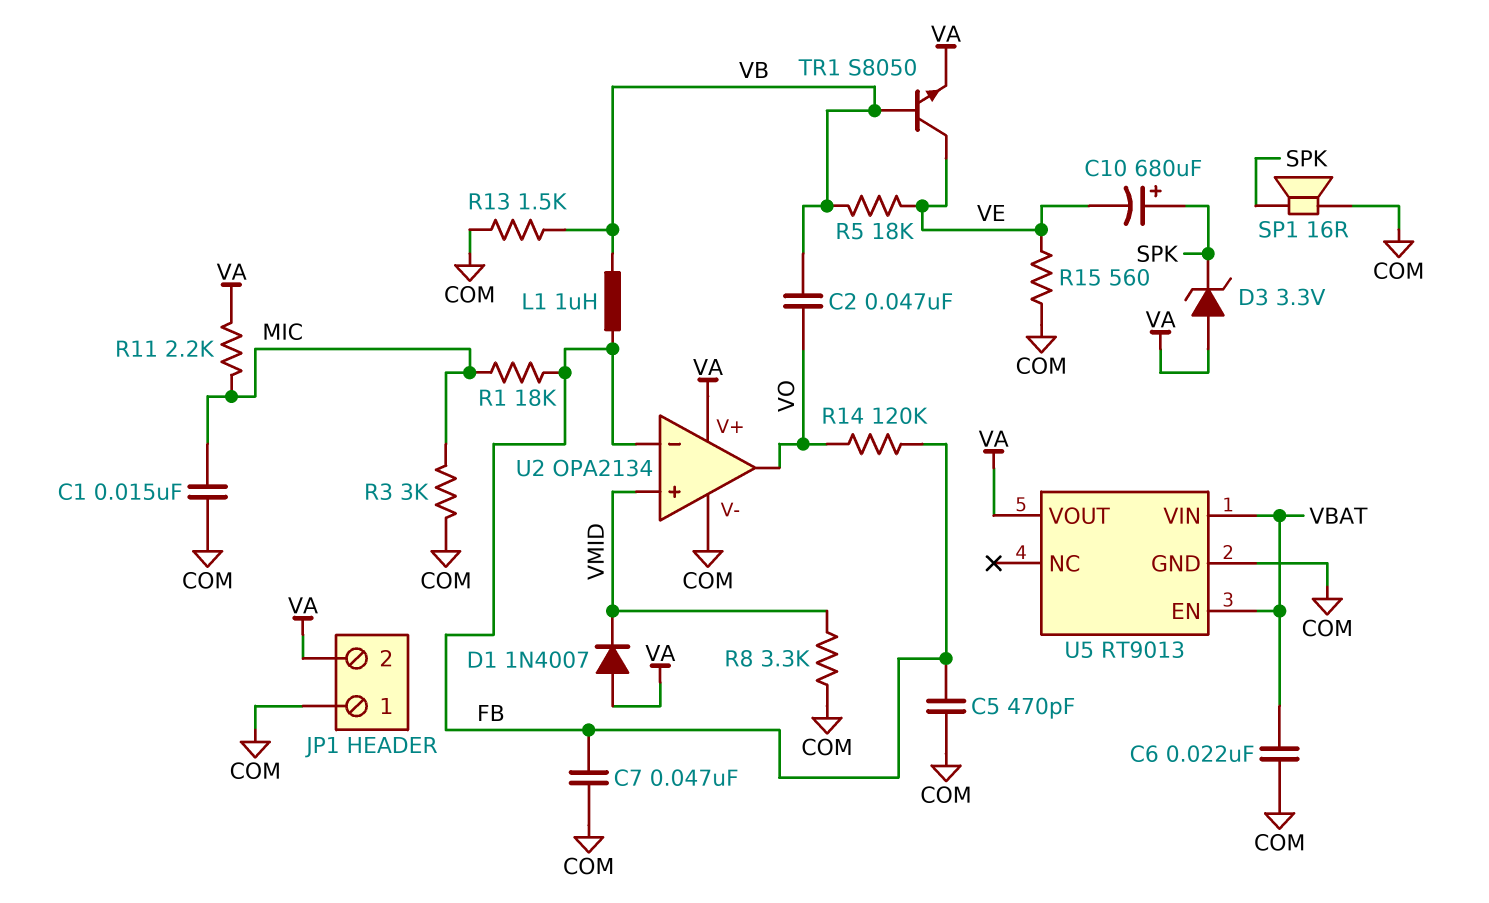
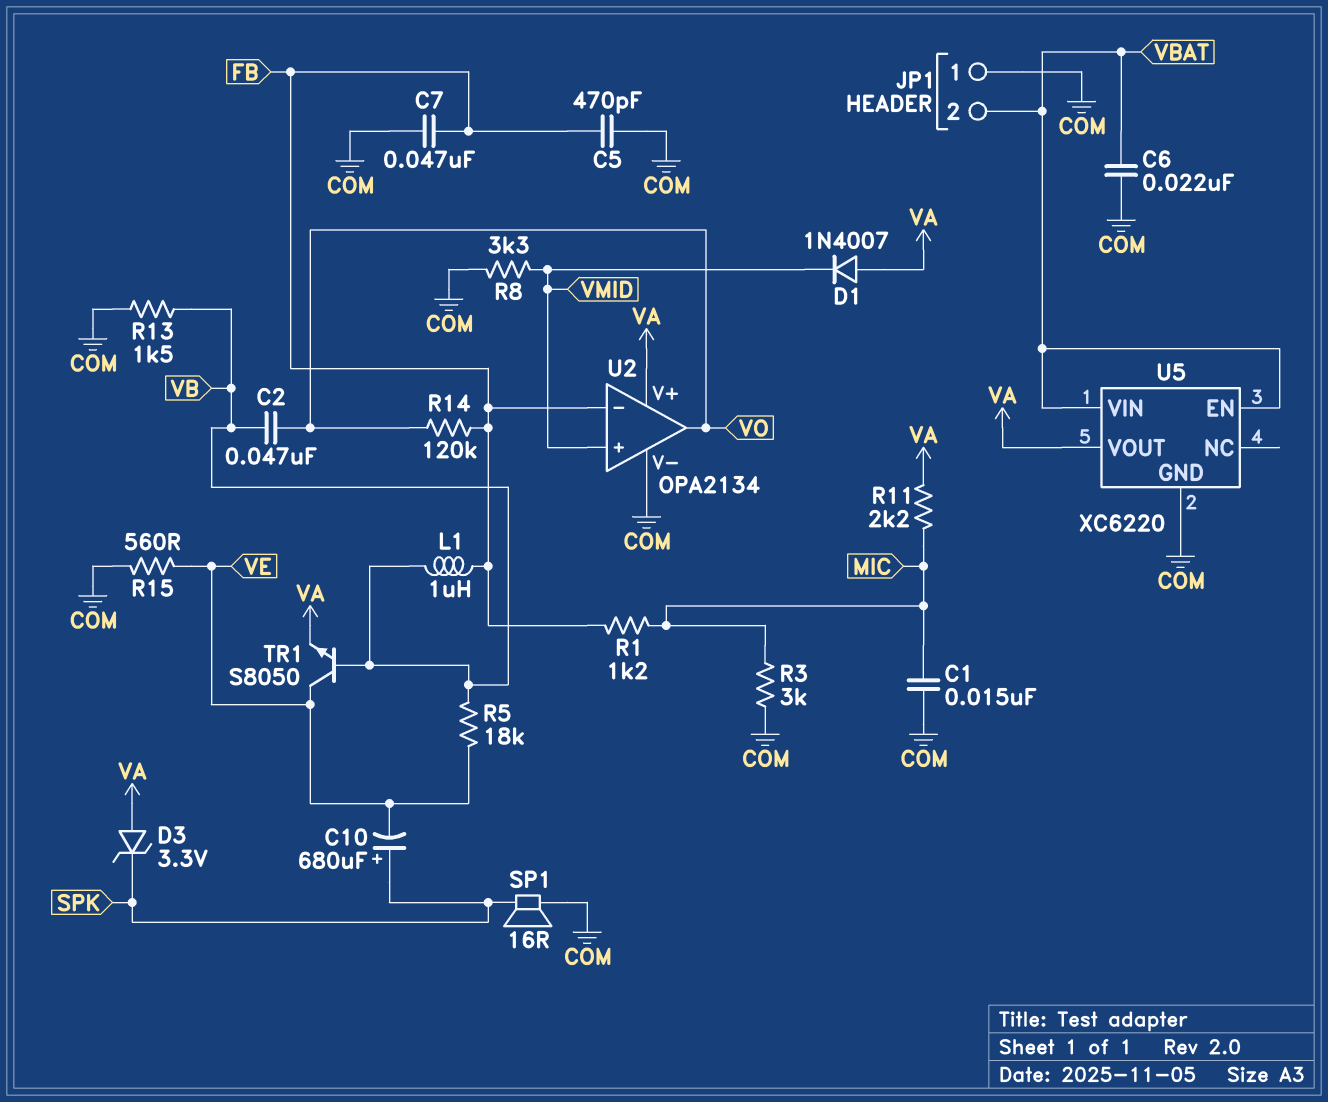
JP1 pin 2: VA -> VBAT
R1: 18k (FB, MIC) -> 1.2k (FB, MIC)
U5: RT9013 -> XC6220

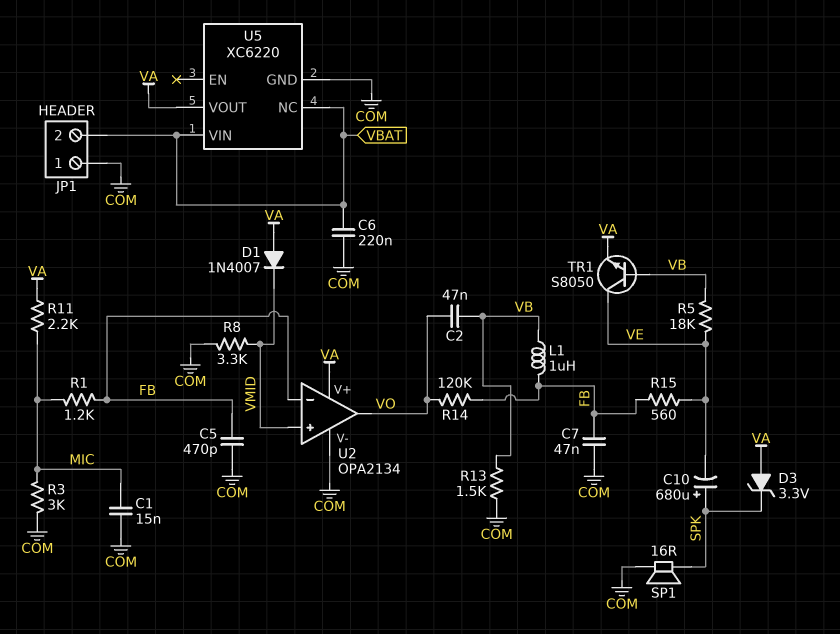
C6: 22nF (COM, VBAT) -> 220nF (COM, VBAT)
R15: 560 (COM, VE) -> 560 (FB, VE)
U5 pin EN: VBAT -> none
U5 pin NC: none -> VBAT

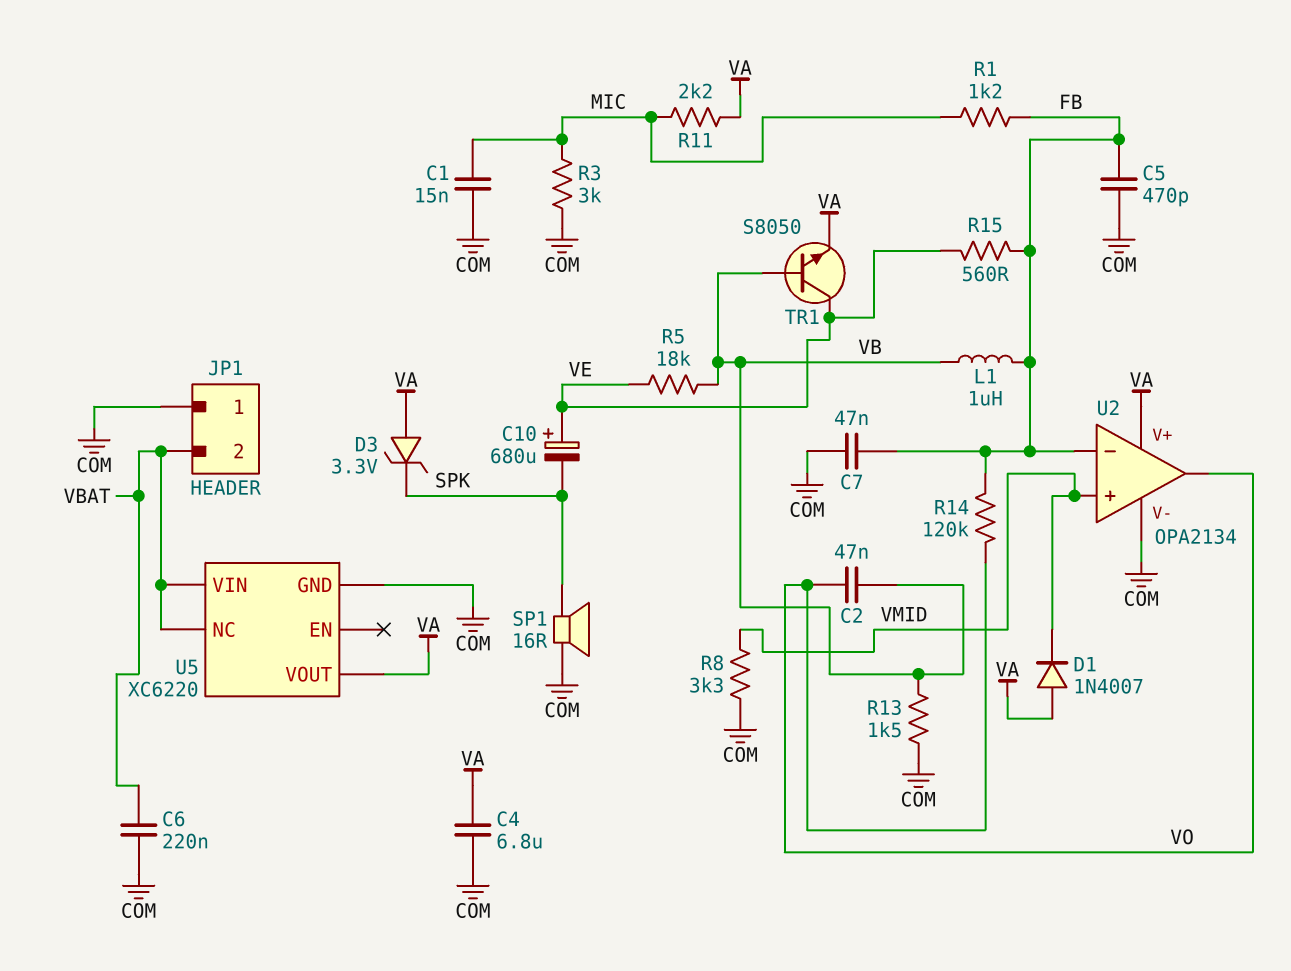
C4: none -> 6.8uF (COM, VA)
C10: 680uF (plus SPK, minus VE) -> 680uF (plus VE, minus SPK)

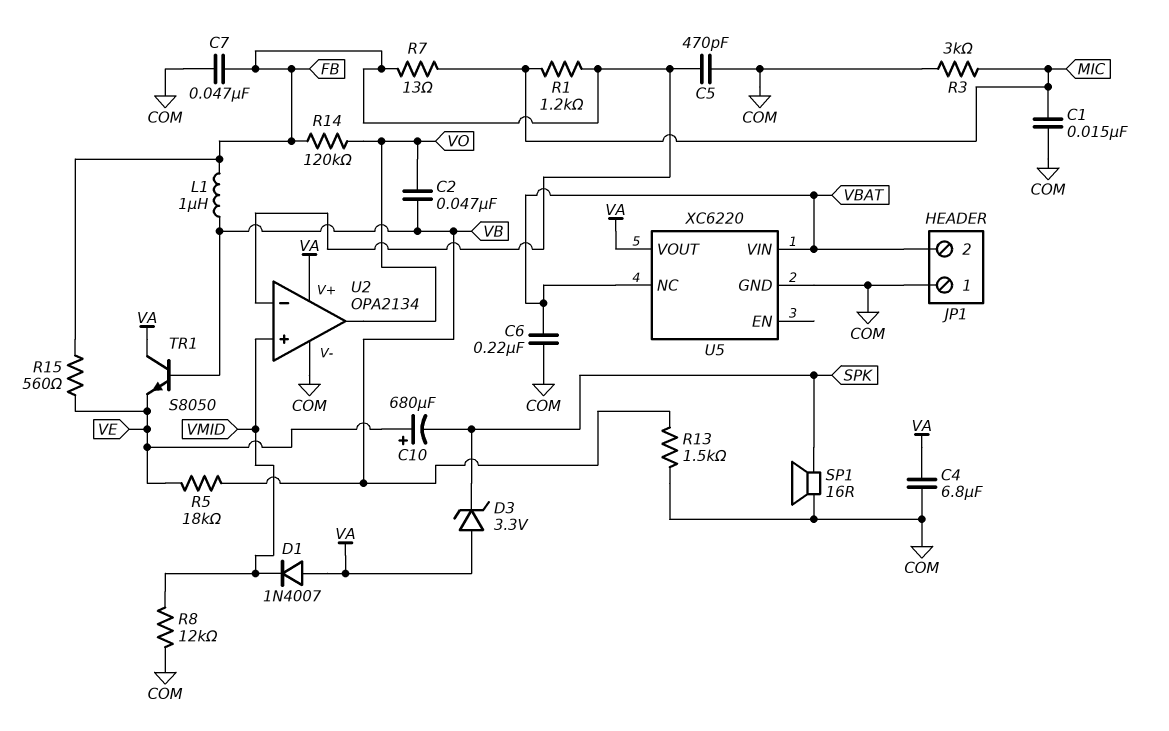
R7: none -> 13 (FB, MIC)
R8: 3.3k (COM, VMID) -> 12k (COM, VMID)
R11: 2.2k (MIC, VA) -> none
TR1: NPN S8050 (B VB, C VE, E VA) -> NPN S8050 (B VB, C VA, E VE)

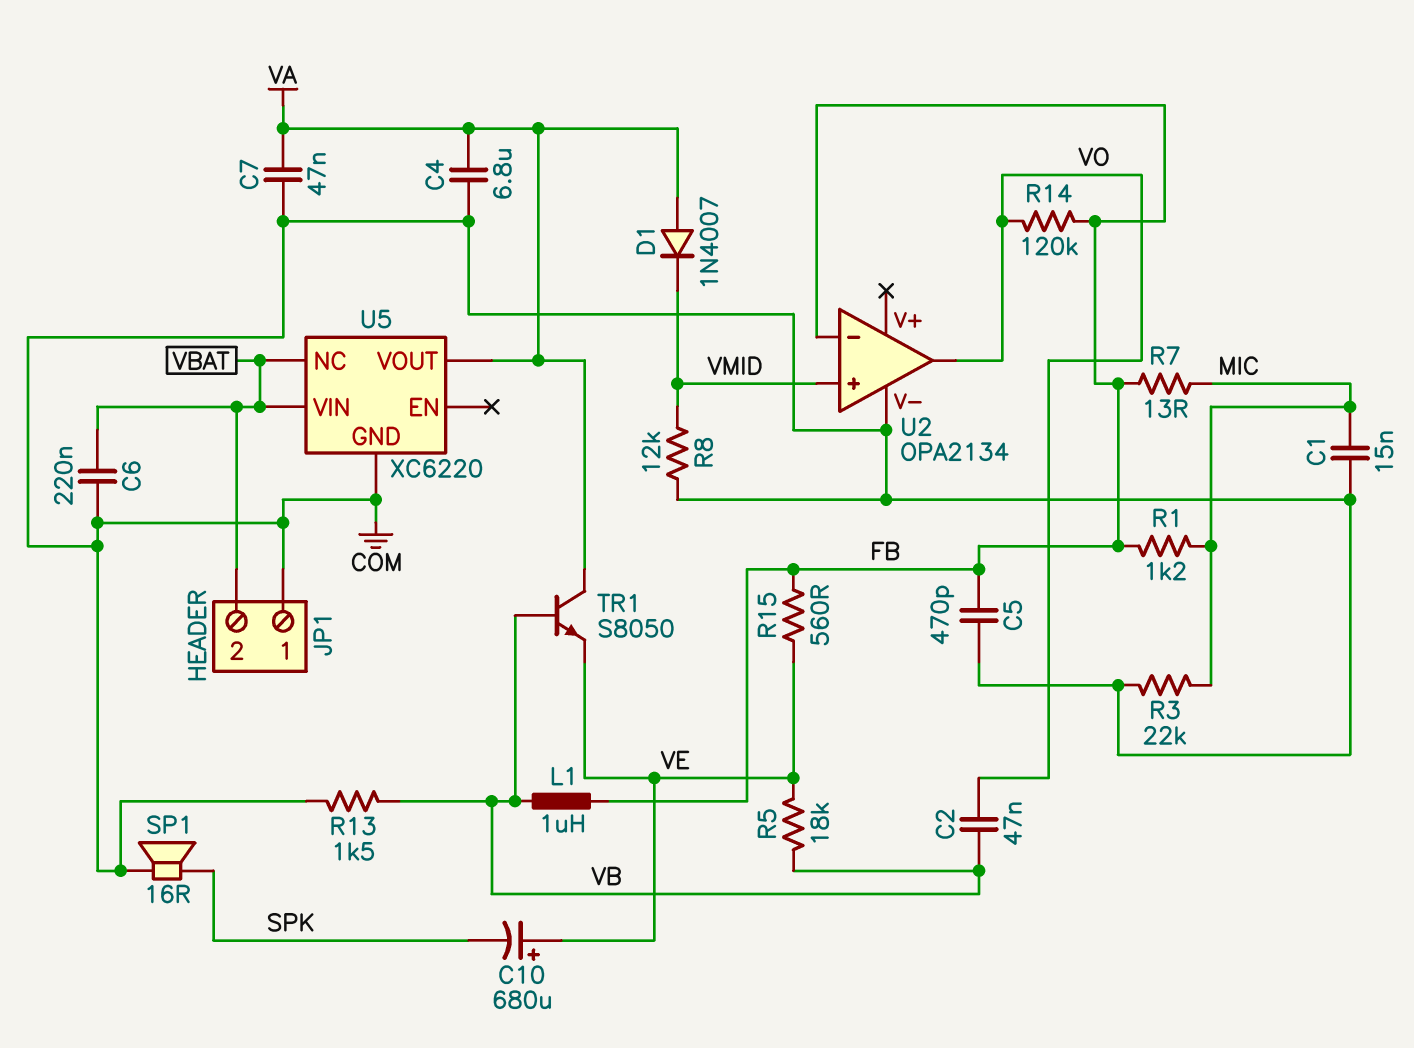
C7: 47nF (COM, FB) -> 47nF (COM, VA)
D3: zener 3.3V (A VA, K SPK) -> none
R3: 3k (COM, MIC) -> 22k (COM, MIC)
U2 pin V+: VA -> none

